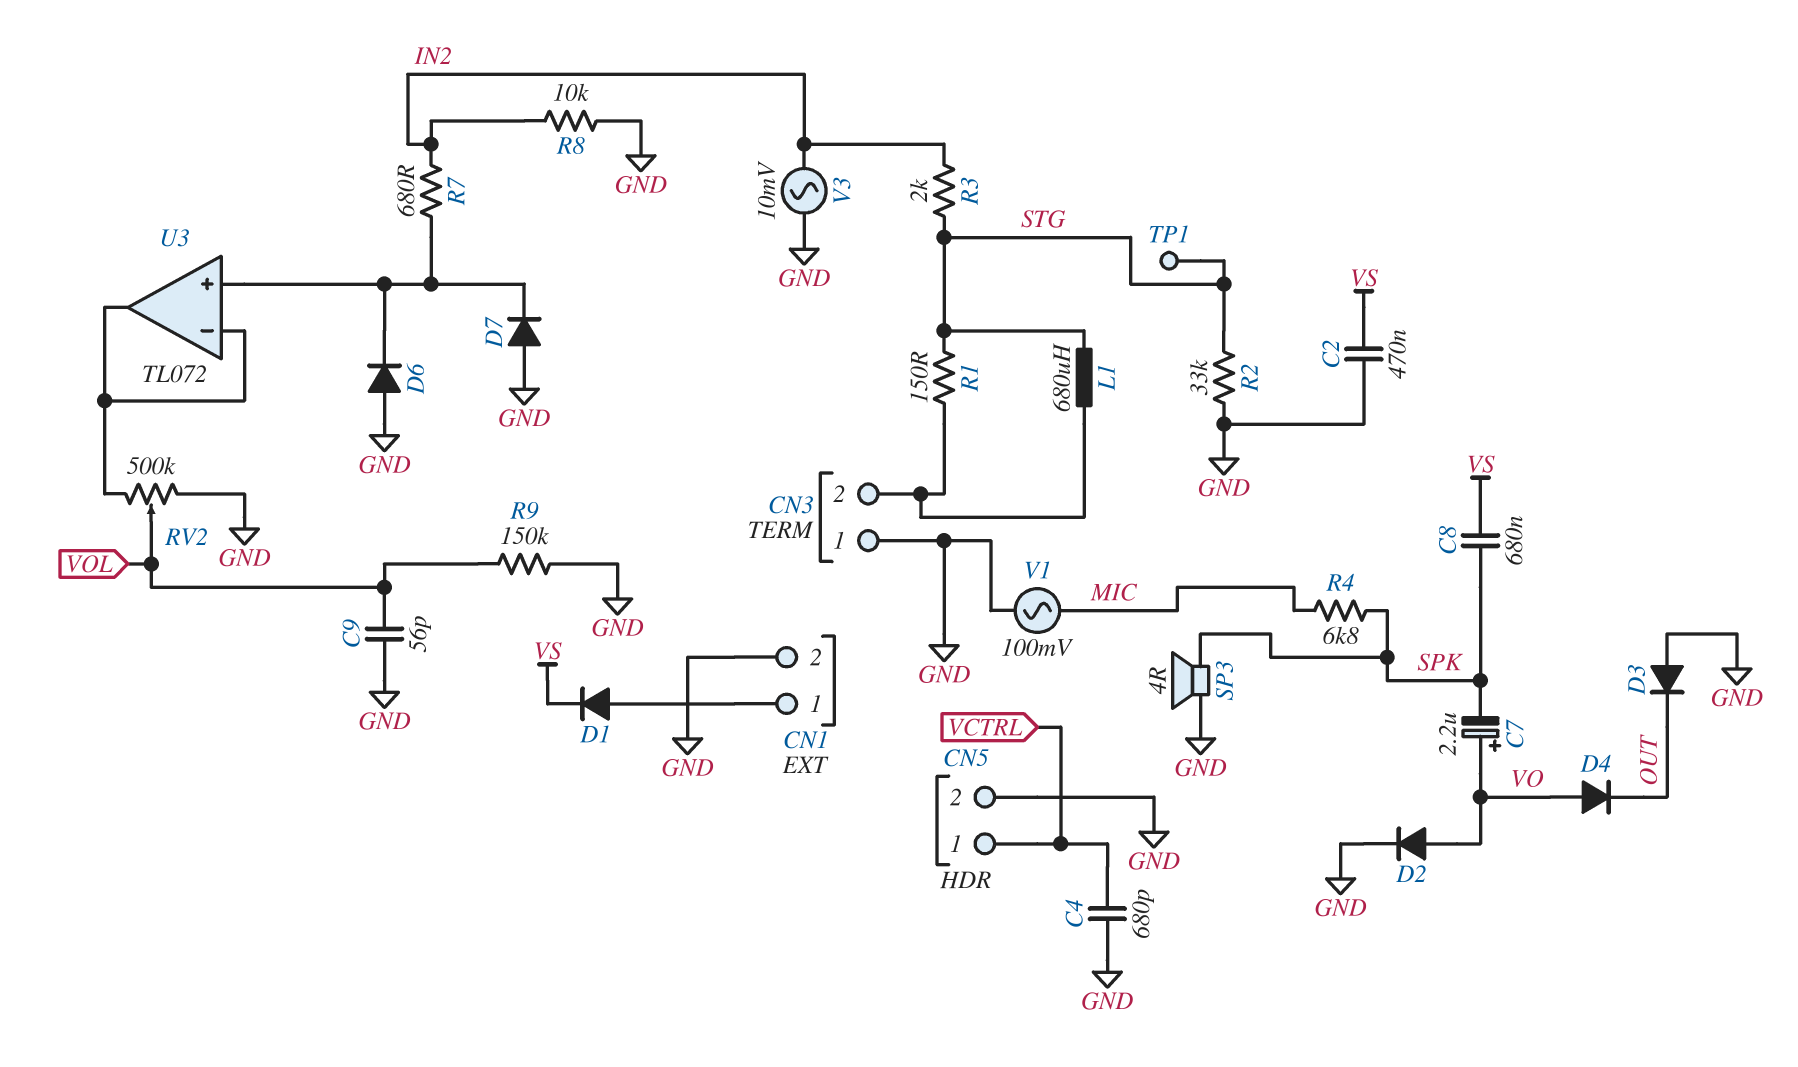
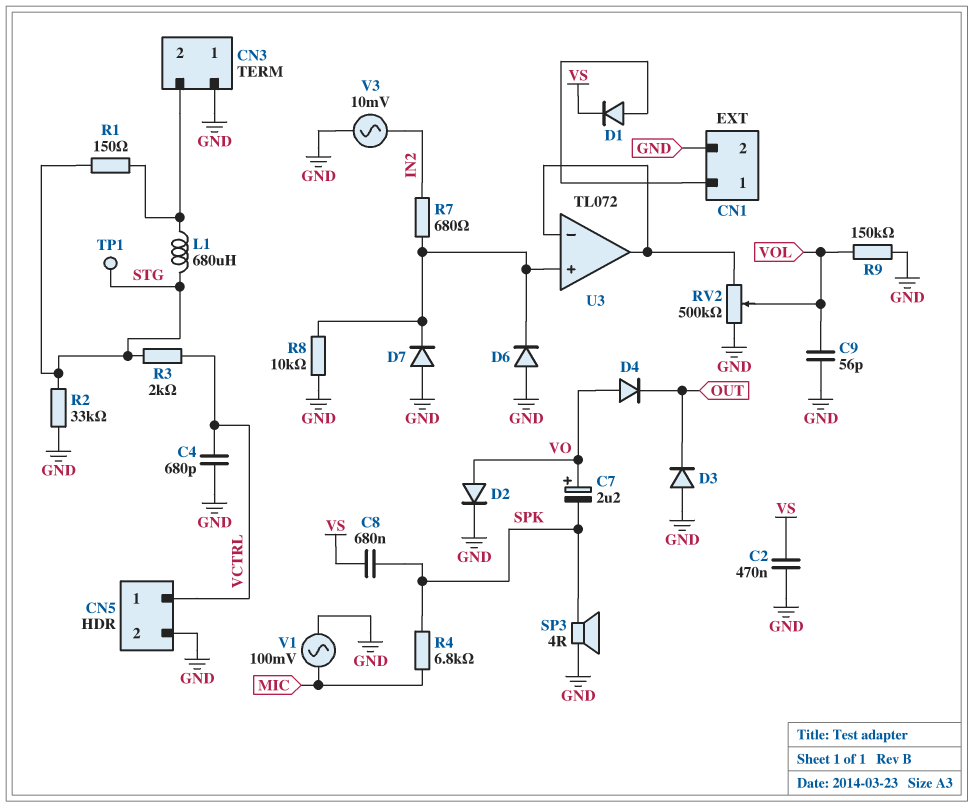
R3: 2k (IN2, STG) -> 2k (STG, VCTRL)
R8: 10k (GND, IN2) -> 10k (GND, U3/in+)

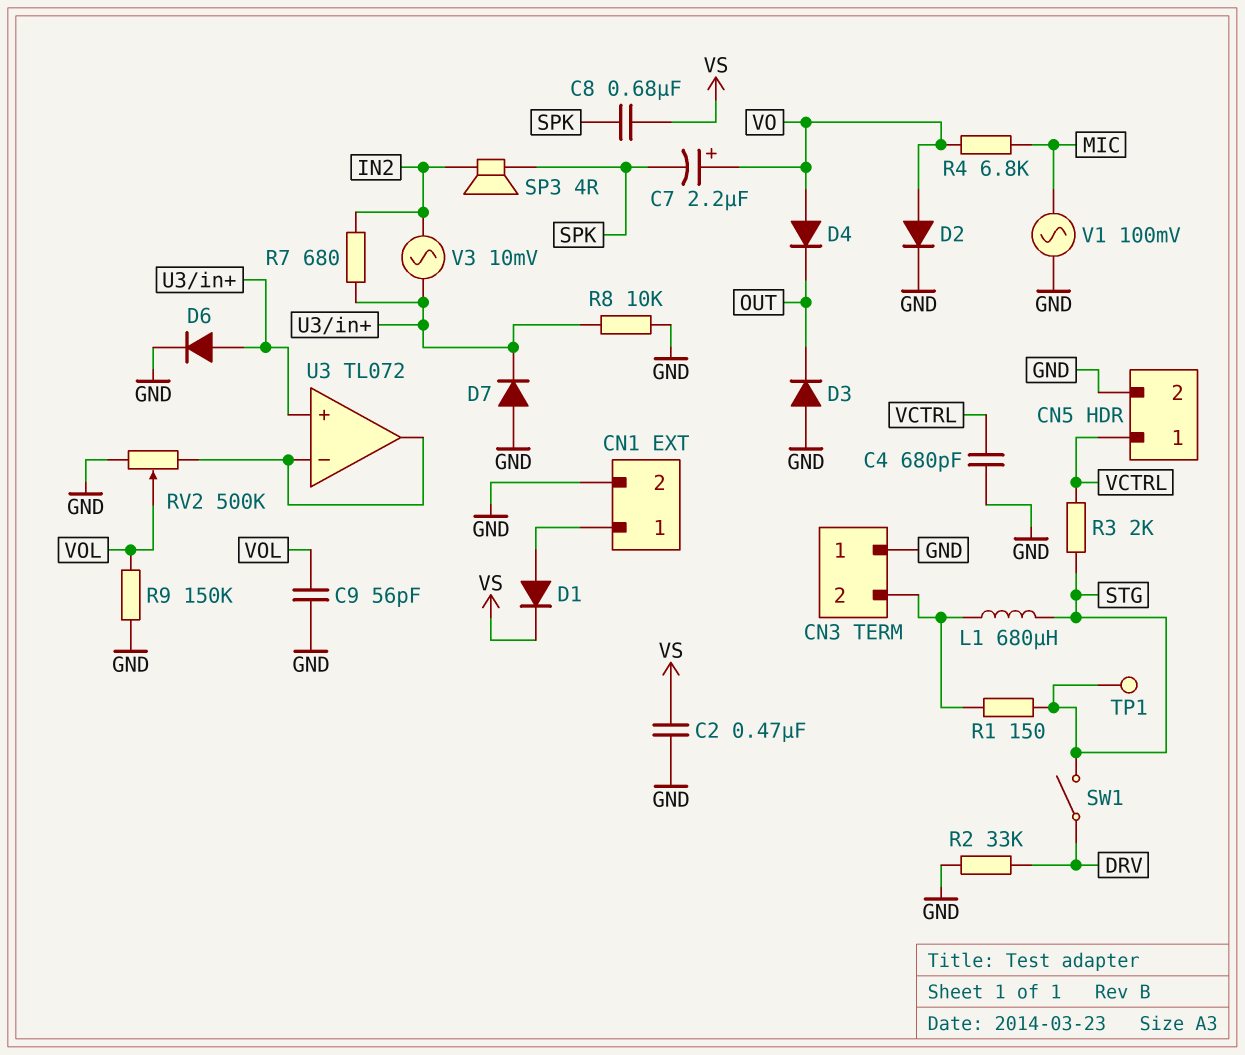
D6: diode (A GND, K U3/in+) -> diode (A U3/in+, K GND)
R2: 33k (GND, STG) -> 33k (DRV, GND)
R4: 6.8k (MIC, SPK) -> 6.8k (MIC, VO)
SP3: speaker 4R (GND, SPK) -> speaker 4R (IN2, SPK)
SW1: none -> switch (DRV, STG)
V3: AC 10mV (GND, IN2) -> AC 10mV (IN2, U3/in+)

